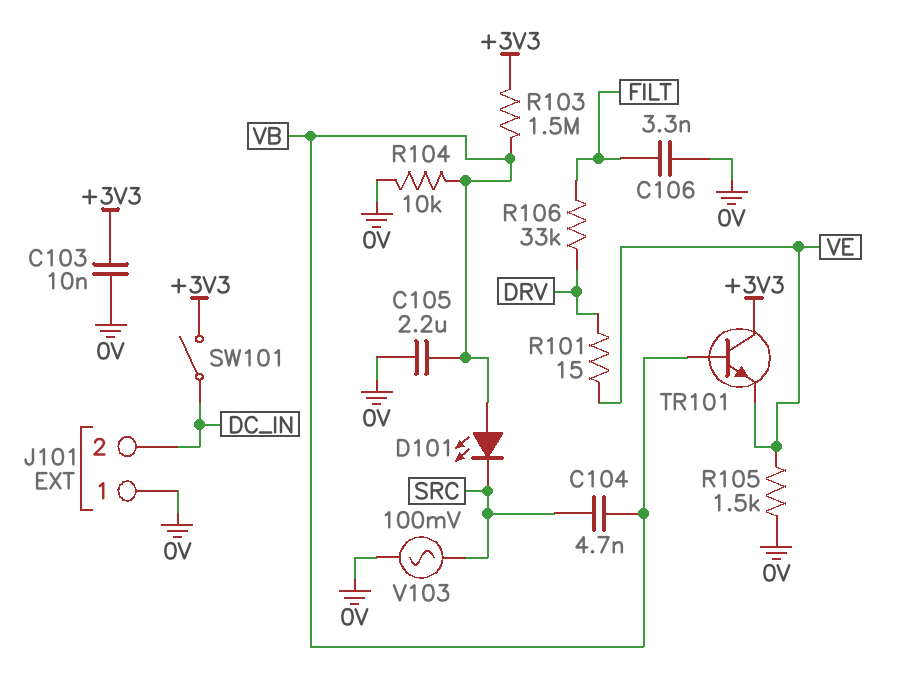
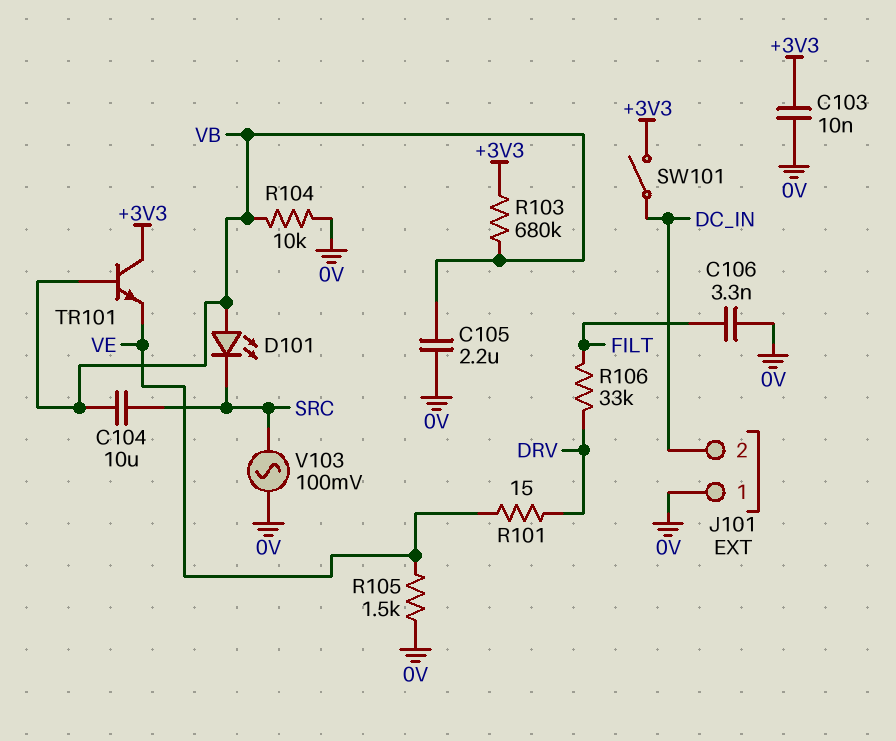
C104: 4.7nF (SRC, VB) -> 10uF (SRC, VB)
R103: 1.5M (+3V3, VB) -> 680k (+3V3, VB)

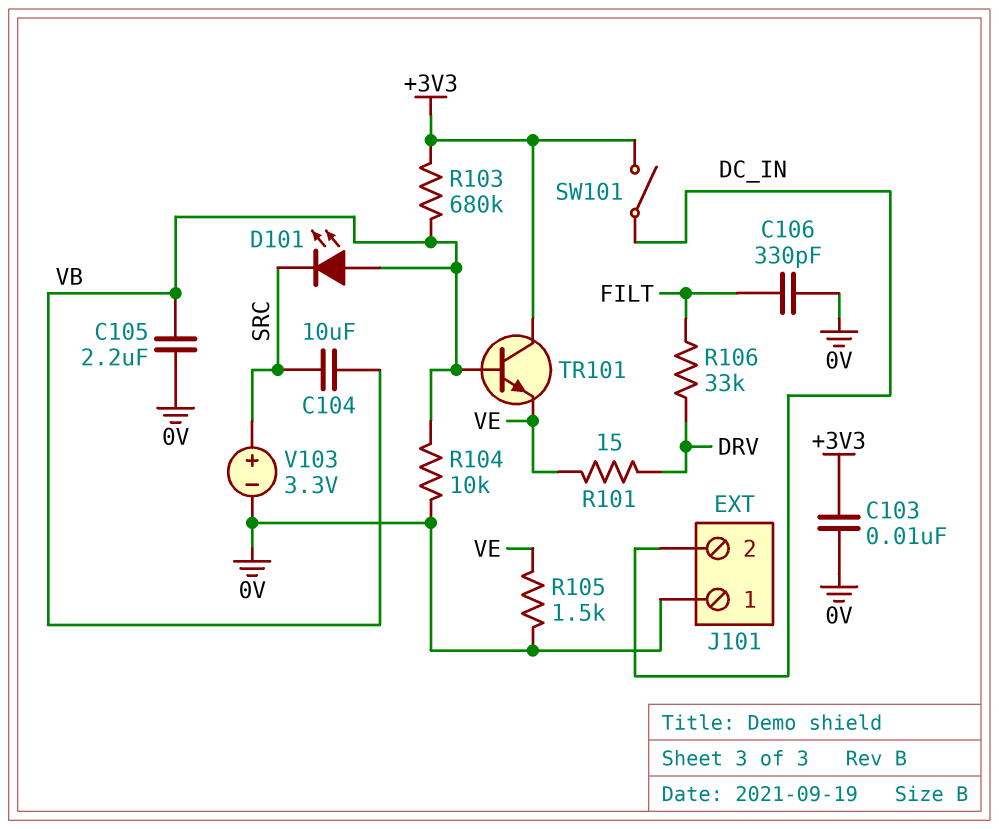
C106: 3.3nF (0V, FILT) -> 330pF (0V, FILT)
V103: AC 100mV (0V, SRC) -> 3.3V (plus SRC, minus 0V)

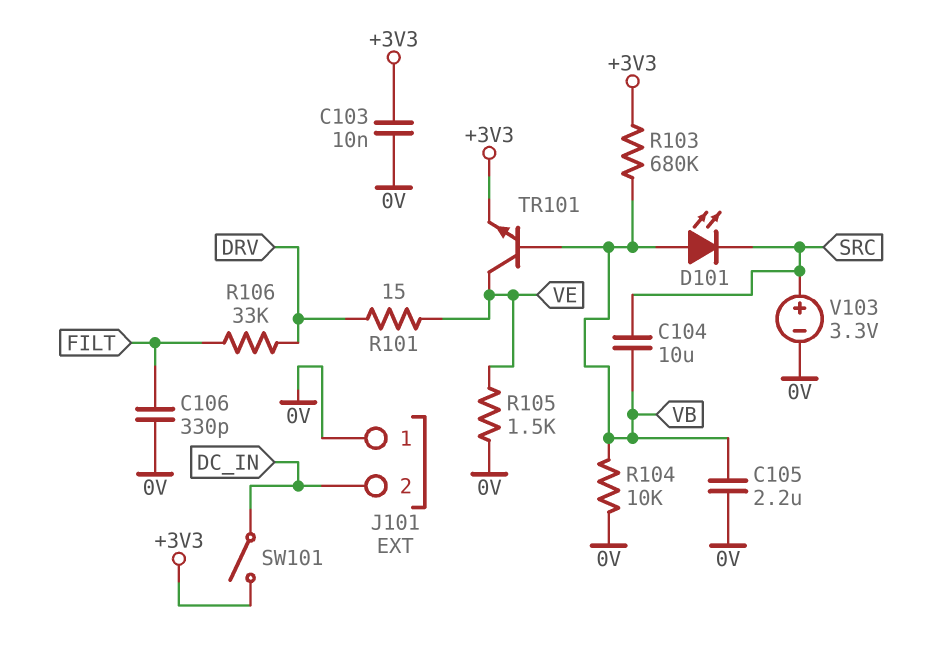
TR101: NPN (B VB, C +3V3, E VE) -> NPN (B VB, C VE, E +3V3)

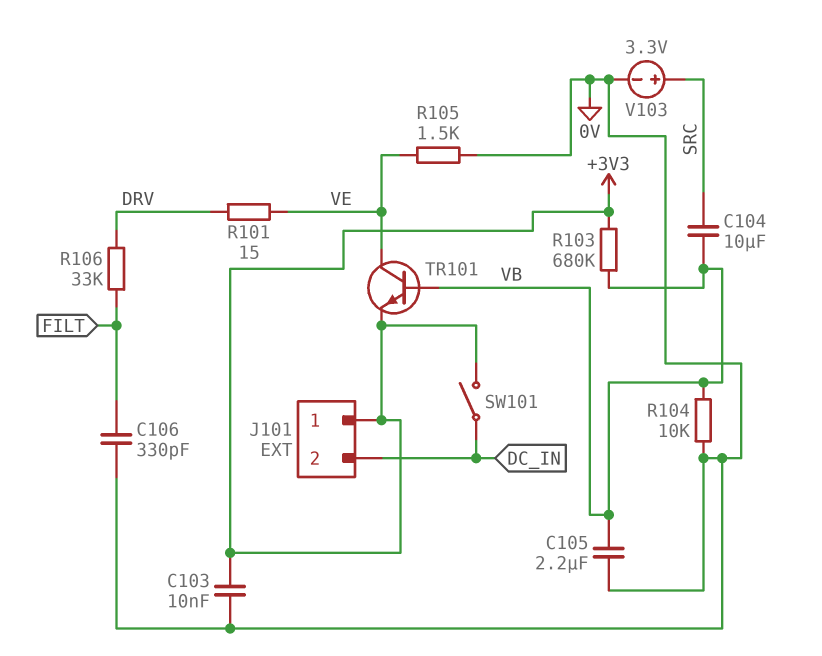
D101: LED (A VB, K SRC) -> none
J101 pin 1: 0V -> +3V3

